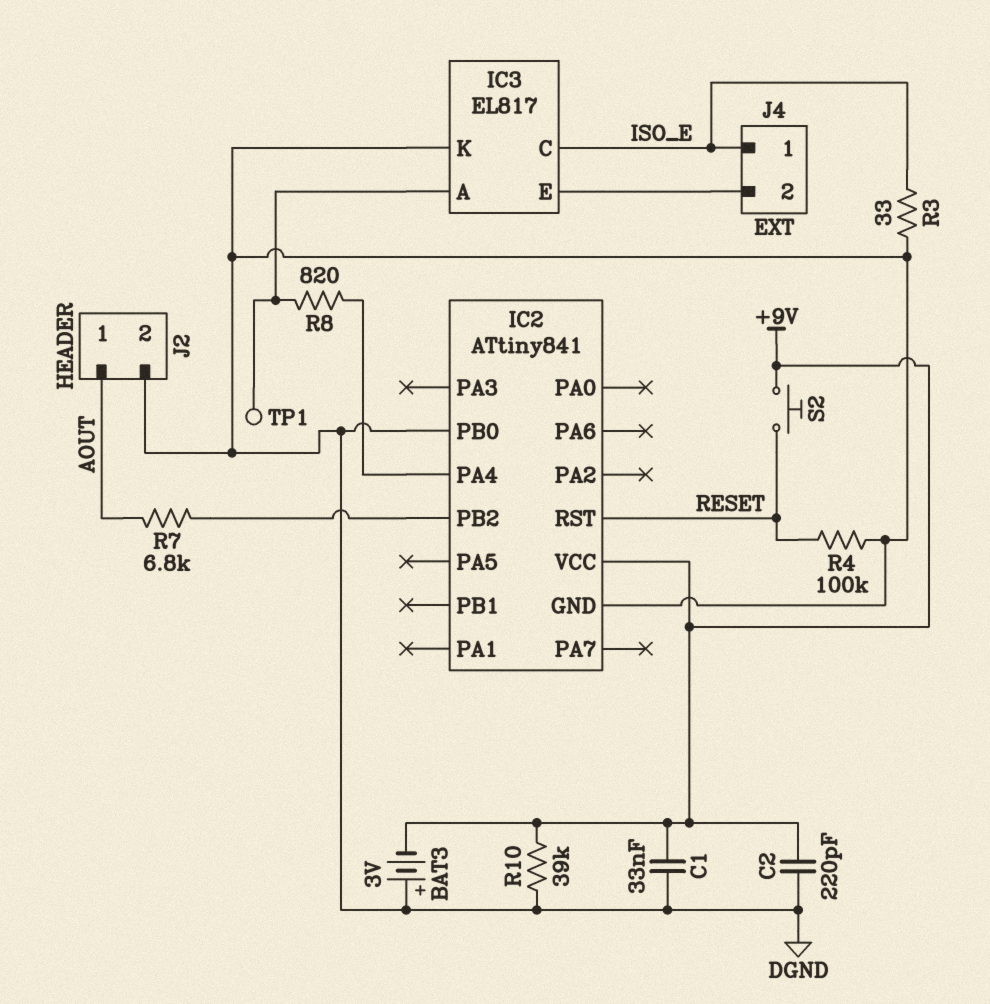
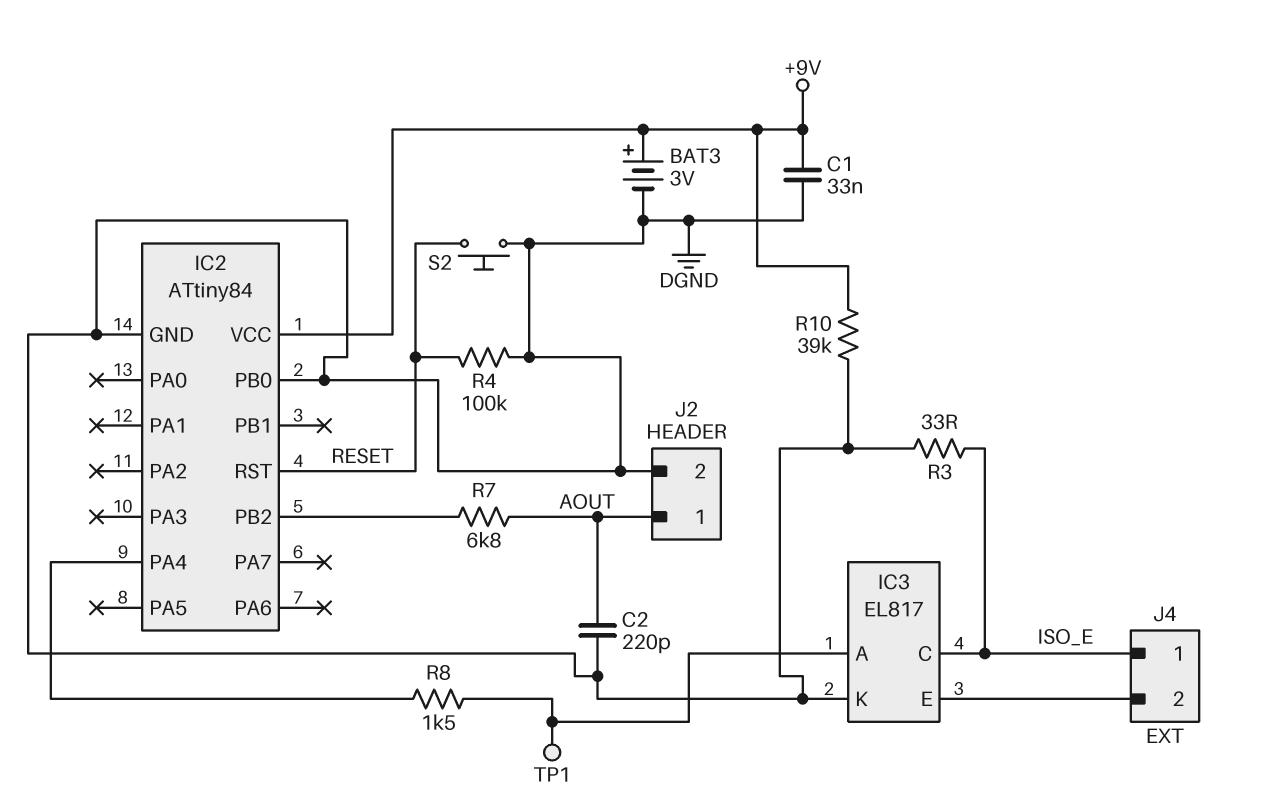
BAT3: 3V (plus DGND, minus +9V) -> 3V (plus +9V, minus DGND)
C2: 220pF (+9V, DGND) -> 220pF (AOUT, DGND)
IC2: ATtiny841 -> ATtiny84
R8: 820 (IC2/PA4, IC3/A) -> 1.5k (IC2/PA4, IC3/A)
S2: button (+9V, RESET) -> button (DGND, RESET)

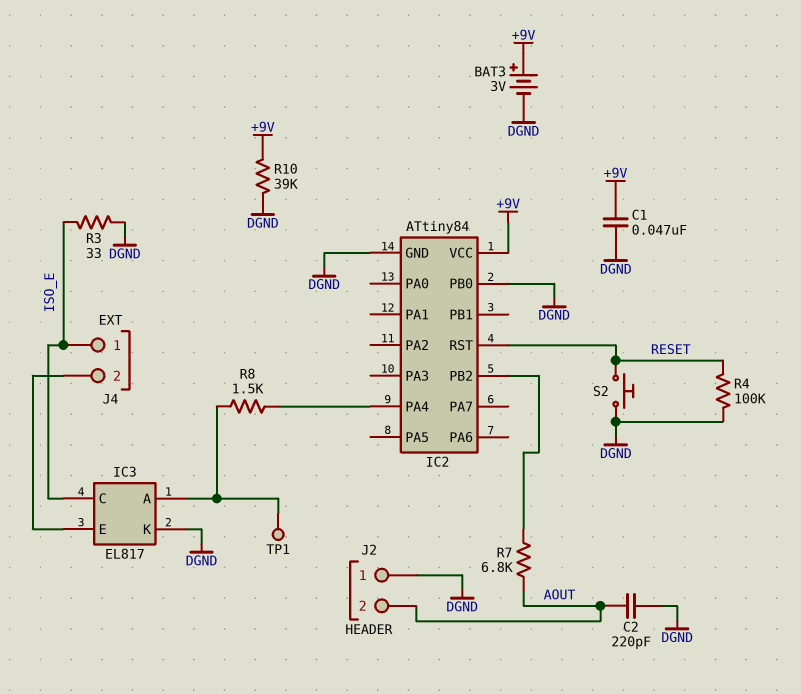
C1: 33nF (+9V, DGND) -> 47nF (+9V, DGND)
J2 pin 1: AOUT -> DGND
J2 pin 2: DGND -> AOUT

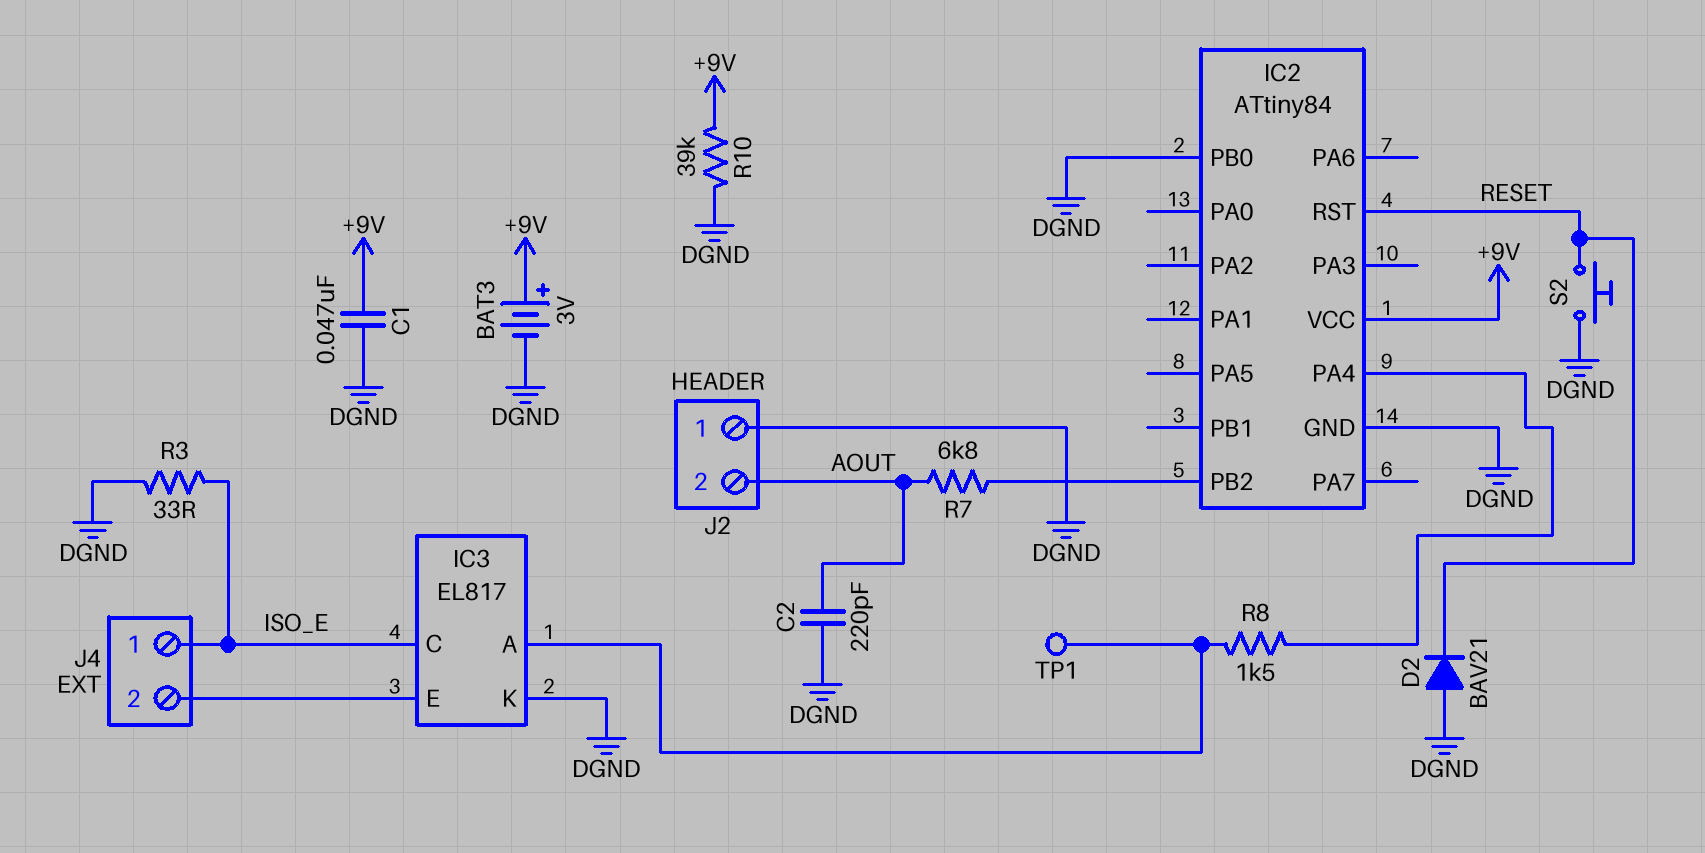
D2: none -> diode BAV21 (A DGND, K RESET)
R4: 100k (DGND, RESET) -> none

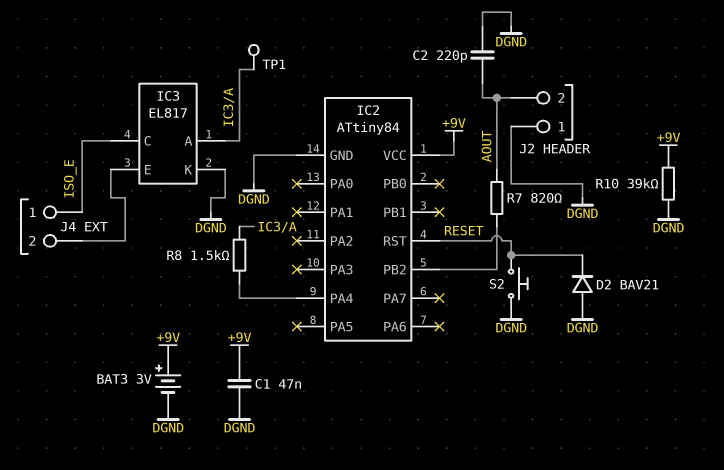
IC2 pin PB0: DGND -> none
R3: 33 (DGND, ISO_E) -> none
R7: 6.8k (AOUT, IC2/PB2) -> 820 (AOUT, IC2/PB2)

